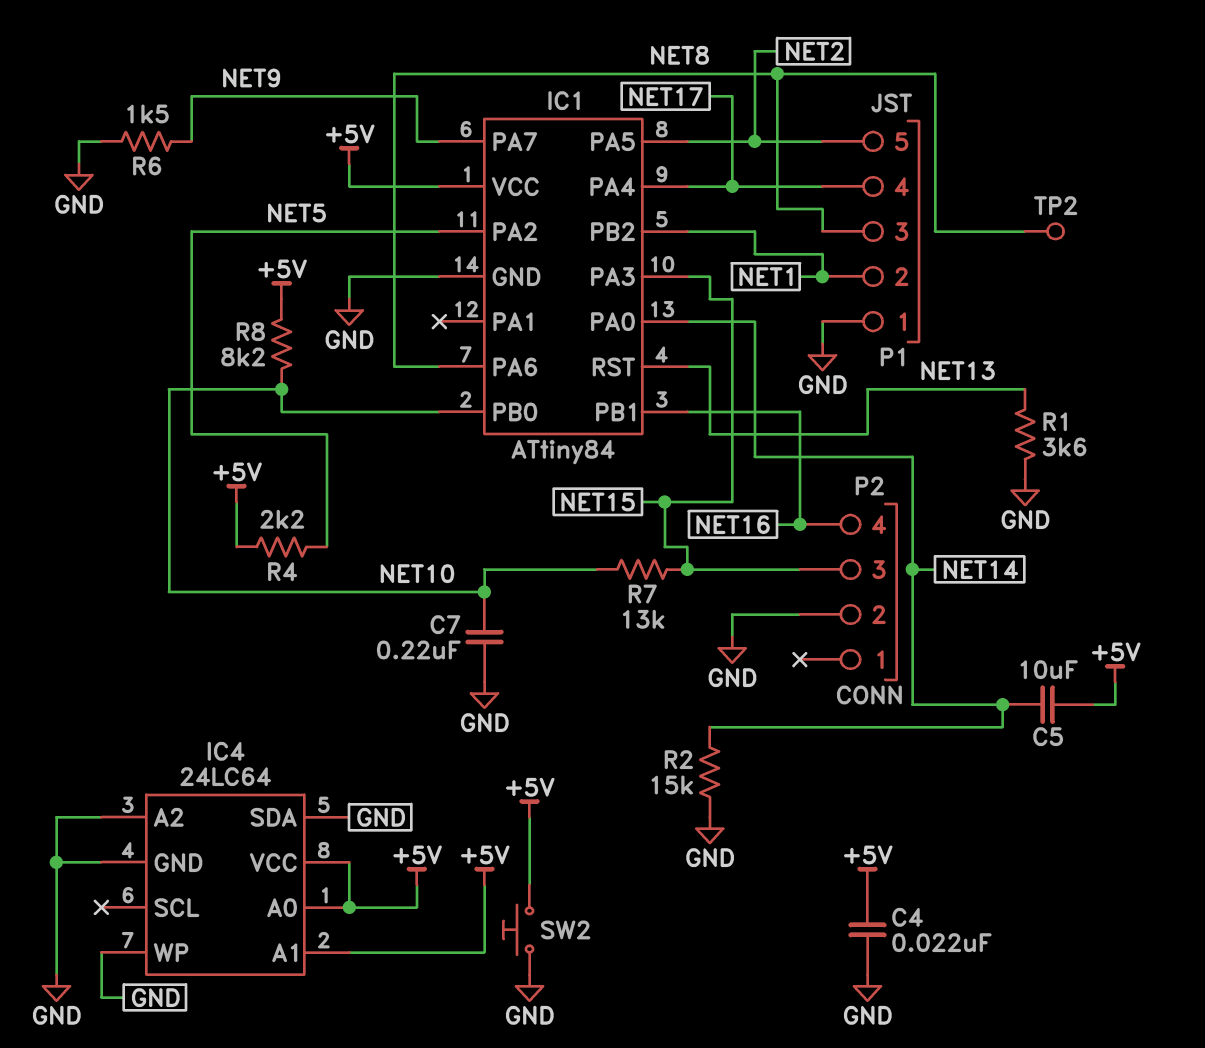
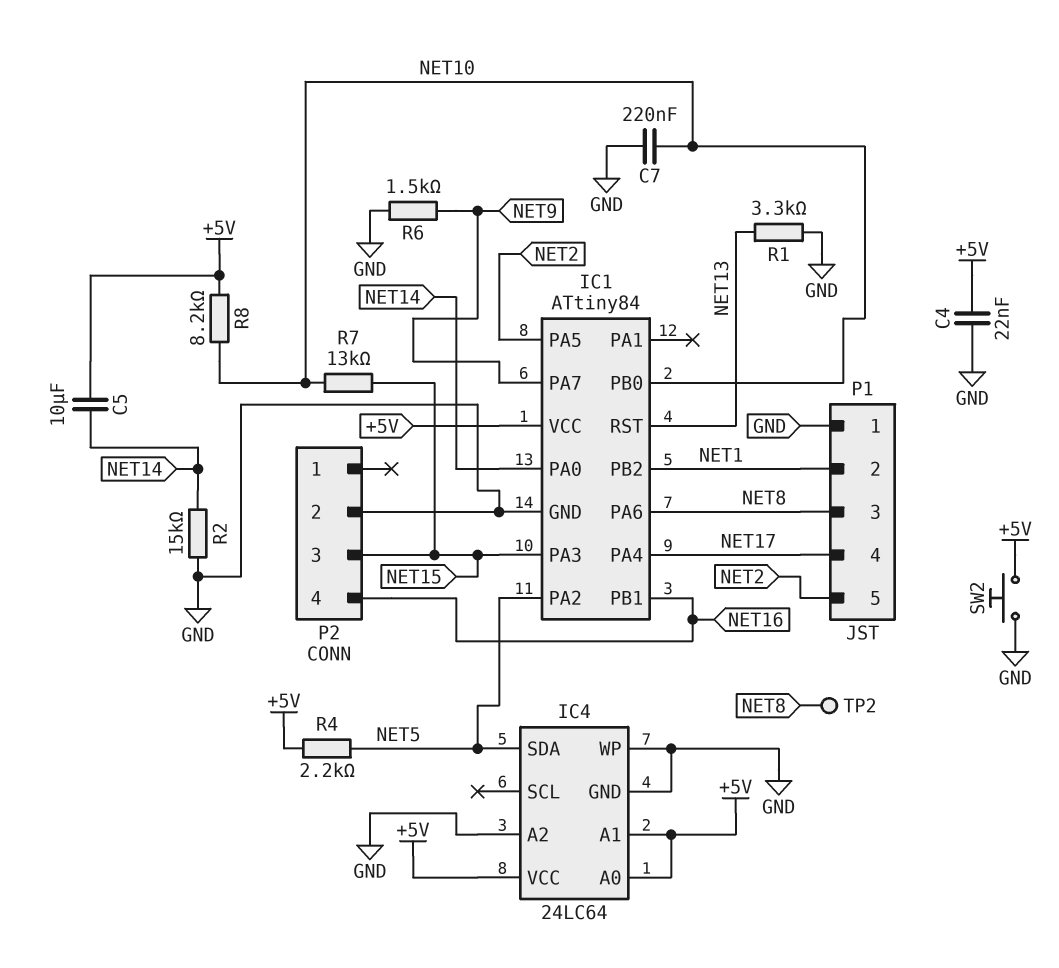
IC4 pin SDA: GND -> NET5
R1: 3.6k (GND, NET13) -> 3.3k (GND, NET13)

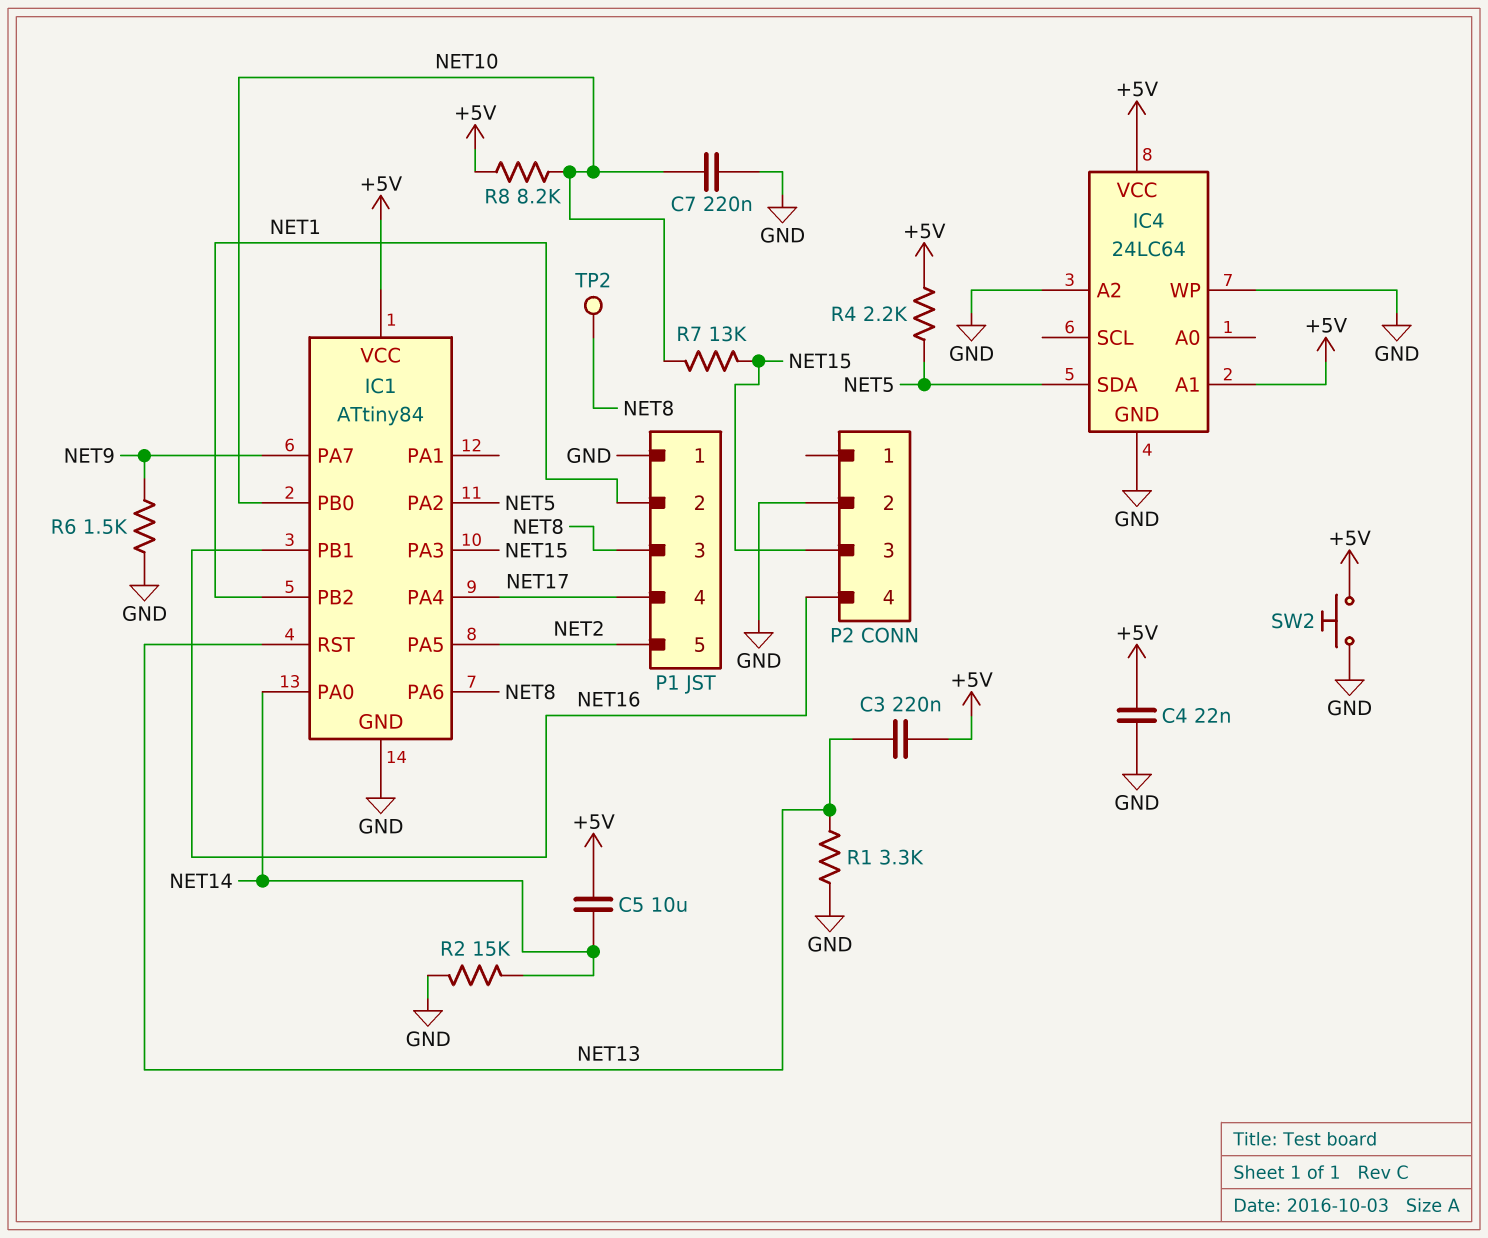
C3: none -> 220nF (+5V, NET13)
IC4 pin A0: +5V -> none

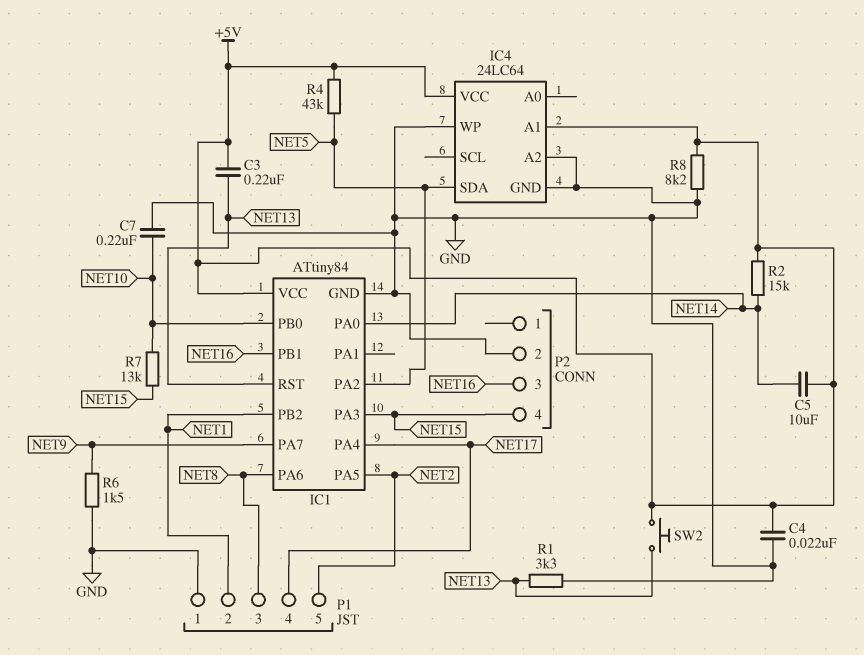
P2 pin 3: NET15 -> NET16
P2 pin 4: NET16 -> NET15
R2: 15k (GND, NET14) -> 15k (+5V, NET14)
R4: 2.2k (+5V, NET5) -> 43k (+5V, NET5)
R8: 8.2k (+5V, NET10) -> 8.2k (+5V, GND)
SW2: button (+5V, GND) -> button (+5V, NET13)
TP2: test point (NET8) -> none

